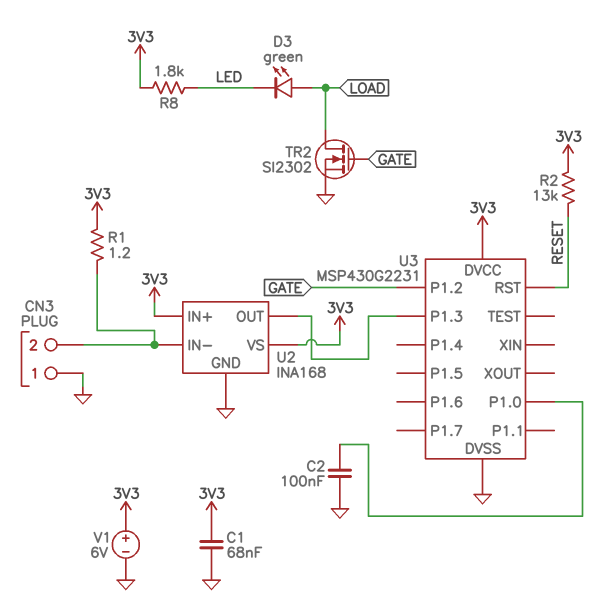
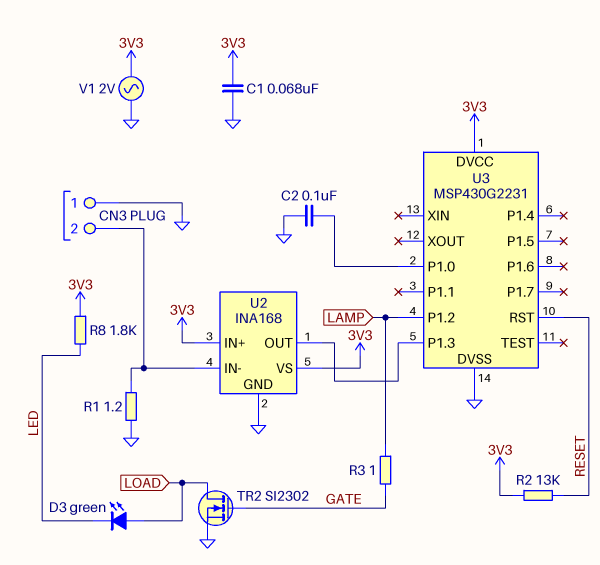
R1: 1.2 (3V3, CN3/2) -> 1.2 (CN3/2, GND)
R3: none -> 1 (GATE, LAMP)
U3 pin P1.2: GATE -> LAMP
V1: 6V (plus 3V3, minus GND) -> AC 2V (3V3, GND)

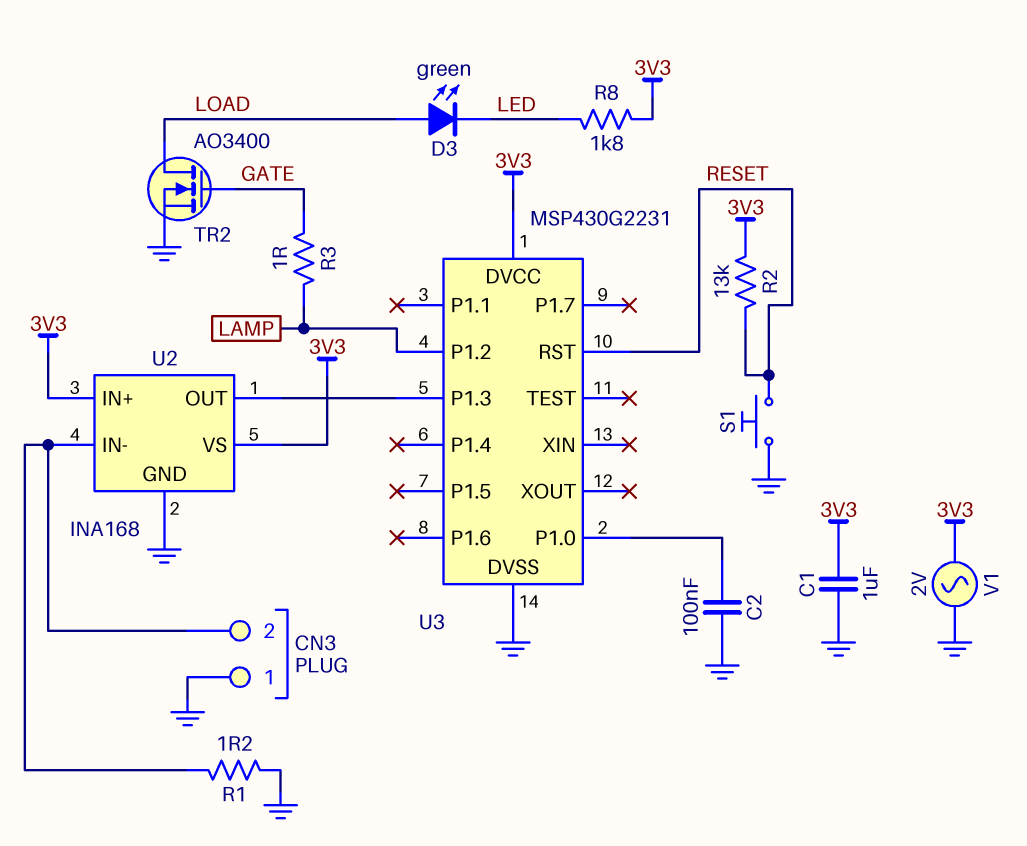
C1: 68nF (3V3, GND) -> 1uF (3V3, GND)
S1: none -> button (GND, RESET)
TR2: NMOS SI2302 (G GATE, D LOAD, S GND) -> NMOS AO3400 (G GATE, D LOAD, S GND)

